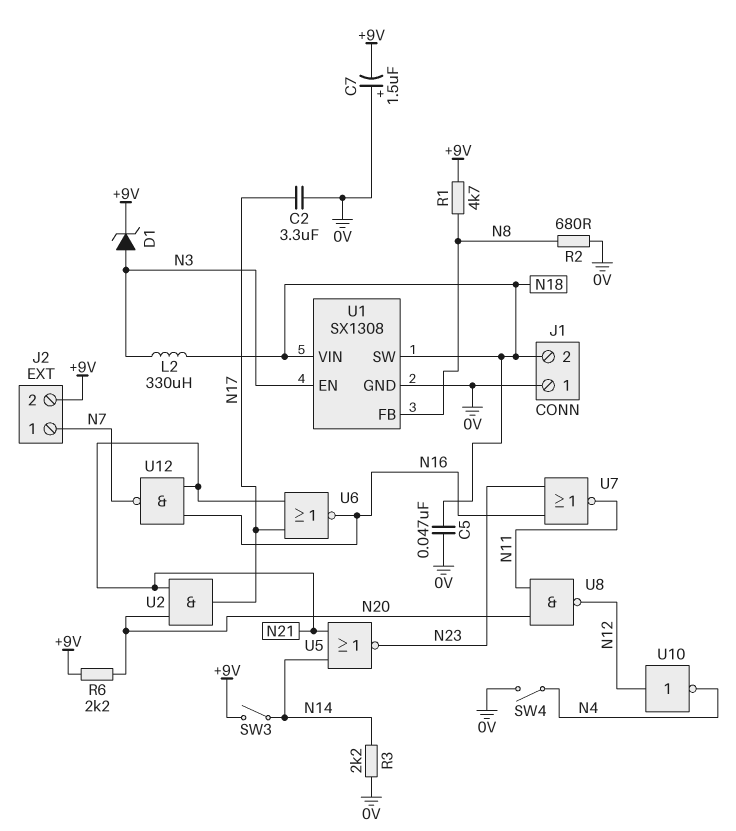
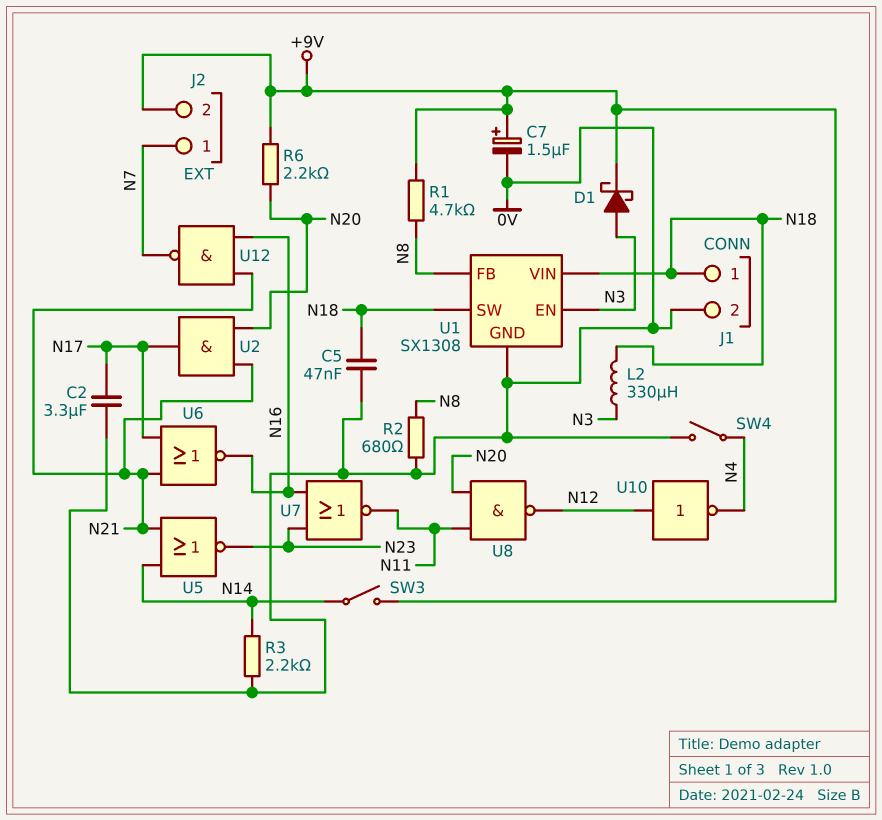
C7: 1.5uF (plus 0V, minus +9V) -> 1.5uF (plus +9V, minus 0V)
D1: zener (A N3, K +9V) -> schottky (A N3, K +9V)
J1 pin 1: 0V -> N18
J1 pin 2: N18 -> 0V

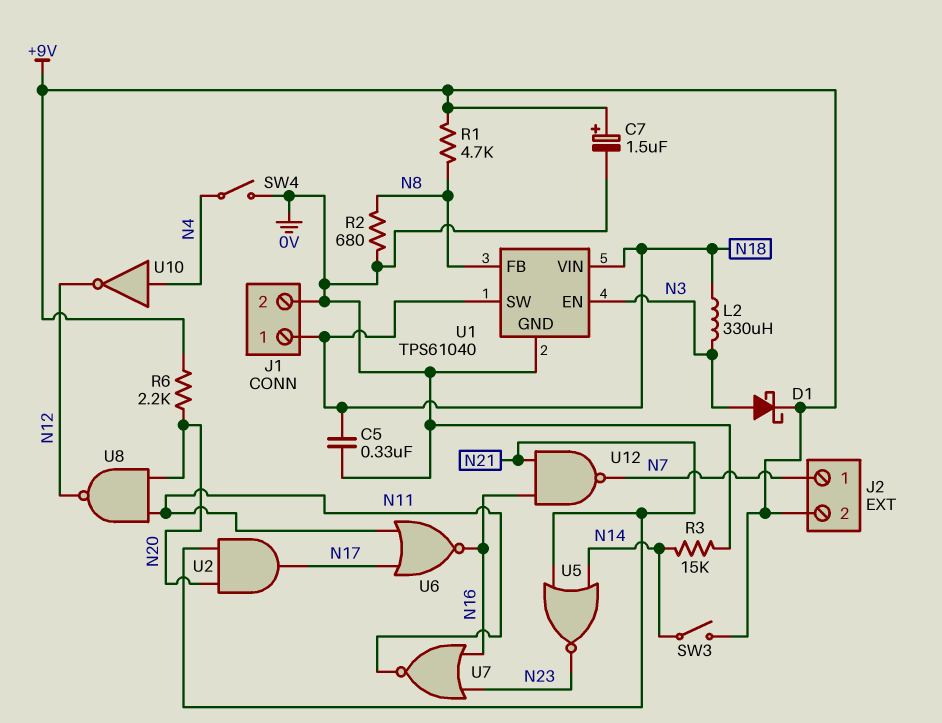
C2: 3.3uF (0V, N17) -> none
C5: 47nF (0V, N18) -> 330nF (0V, N18)
R3: 2.2k (0V, N14) -> 15k (0V, N14)
U1: SX1308 -> TPS61040
U6: NOR (in N17, in N21, out N16) -> NOR (in N11, in N17, out N16)
U10: NOT (in N12, out N4) -> NOT (in N4, out N12)

